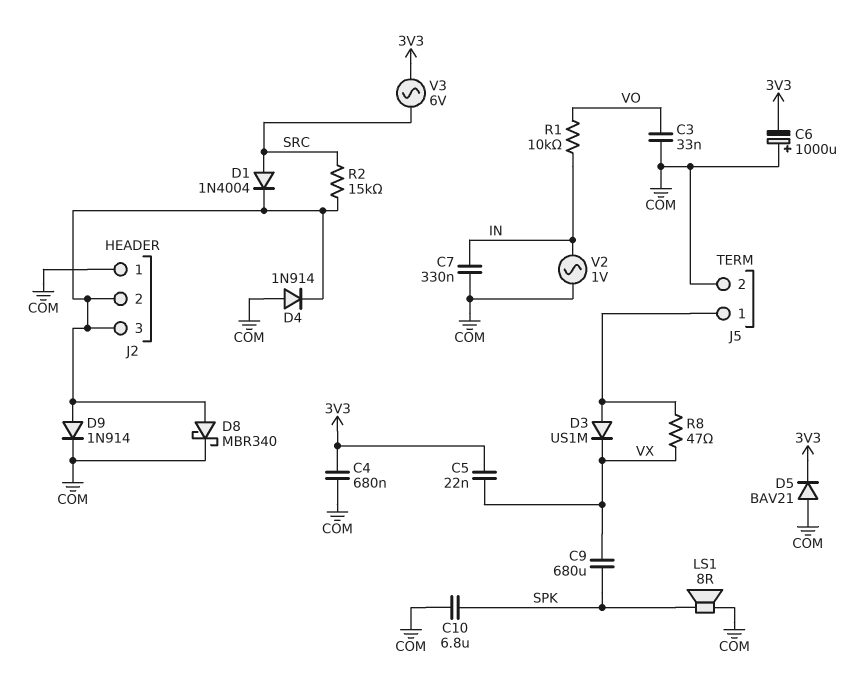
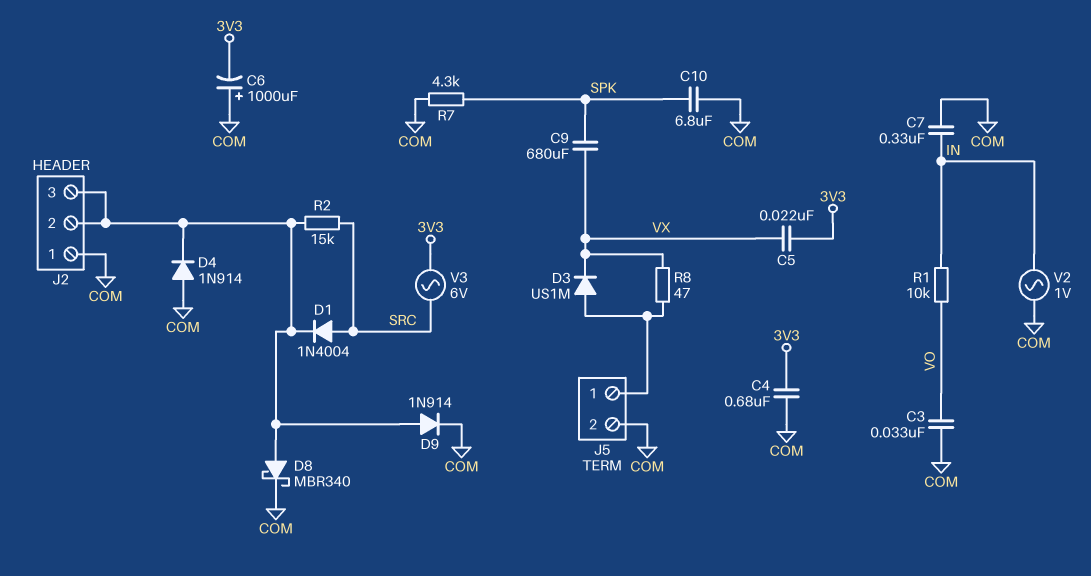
D5: diode BAV21 (A COM, K 3V3) -> none
LS1: speaker 8R (COM, SPK) -> none
R7: none -> 4.3k (COM, SPK)

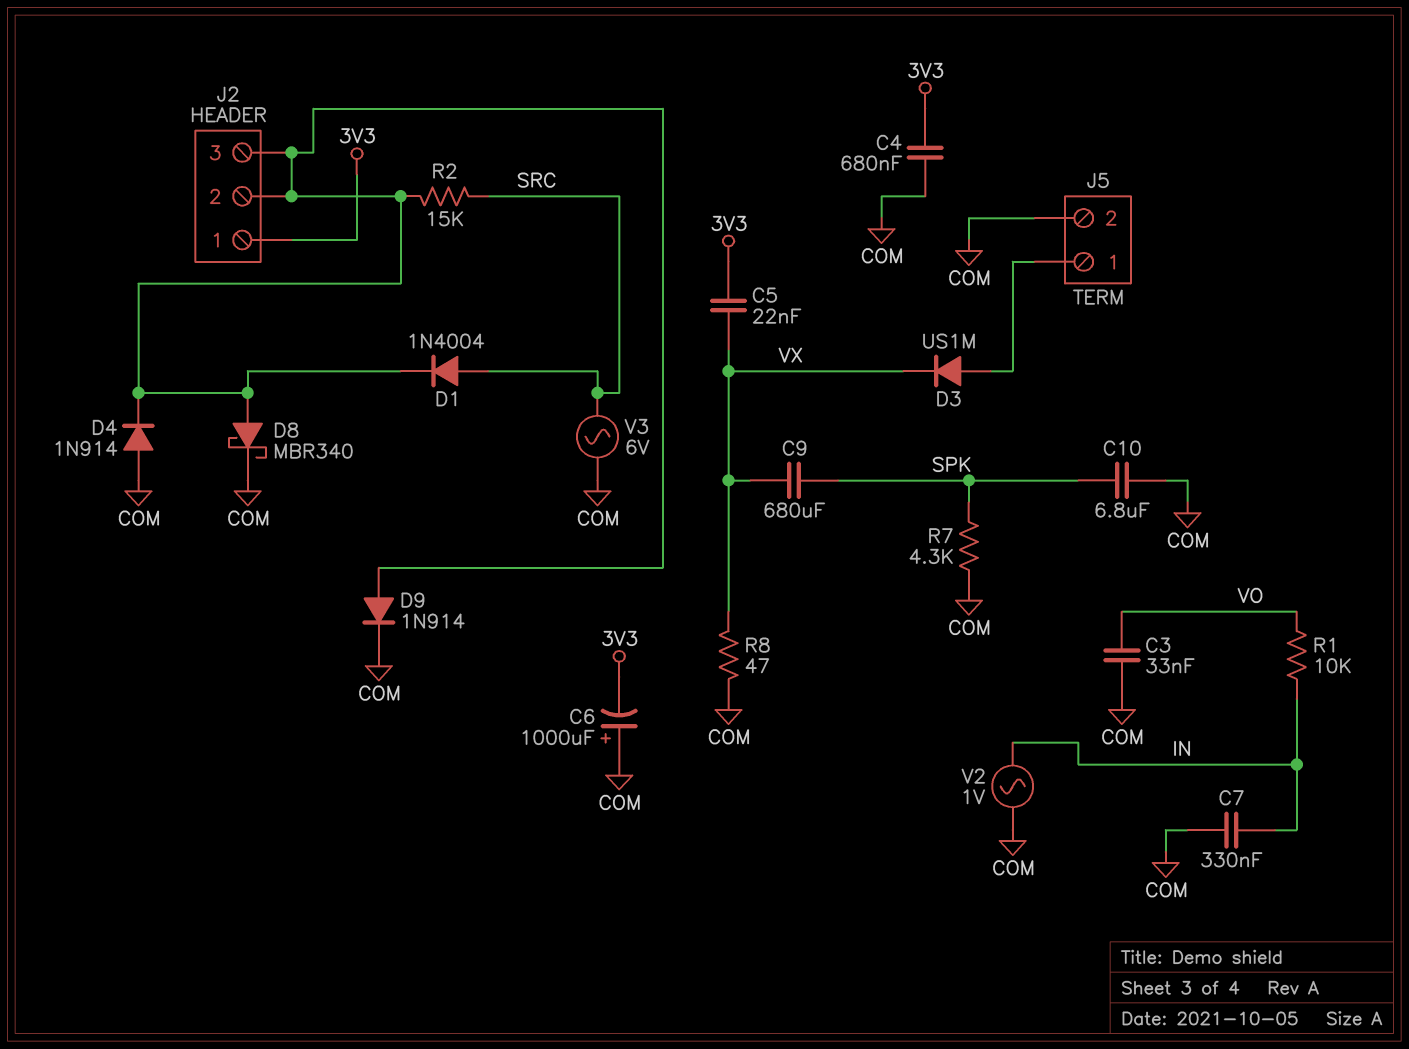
J2 pin 1: COM -> 3V3
R8: 47 (J5/1, VX) -> 47 (COM, VX)
V3: AC 6V (3V3, SRC) -> AC 6V (COM, SRC)

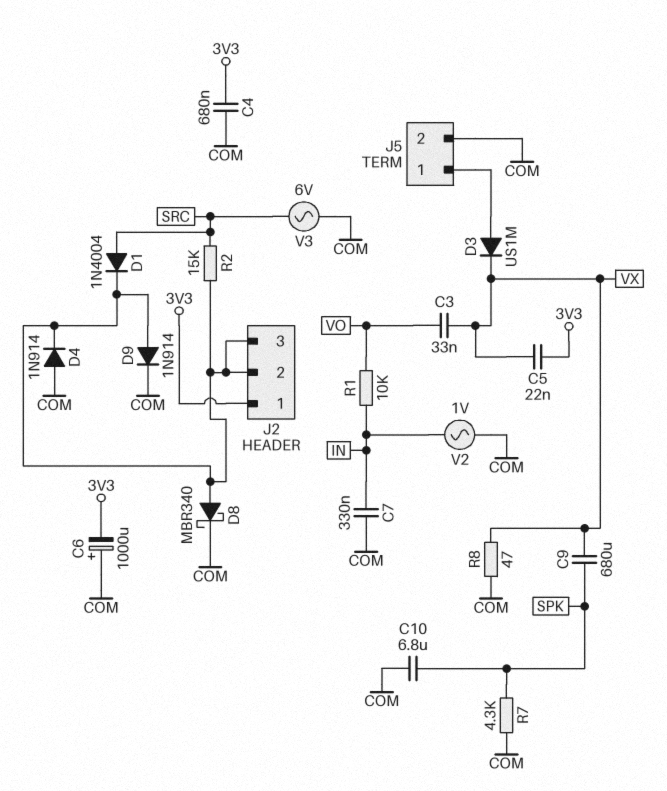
C3: 33nF (COM, VO) -> 33nF (VO, VX)

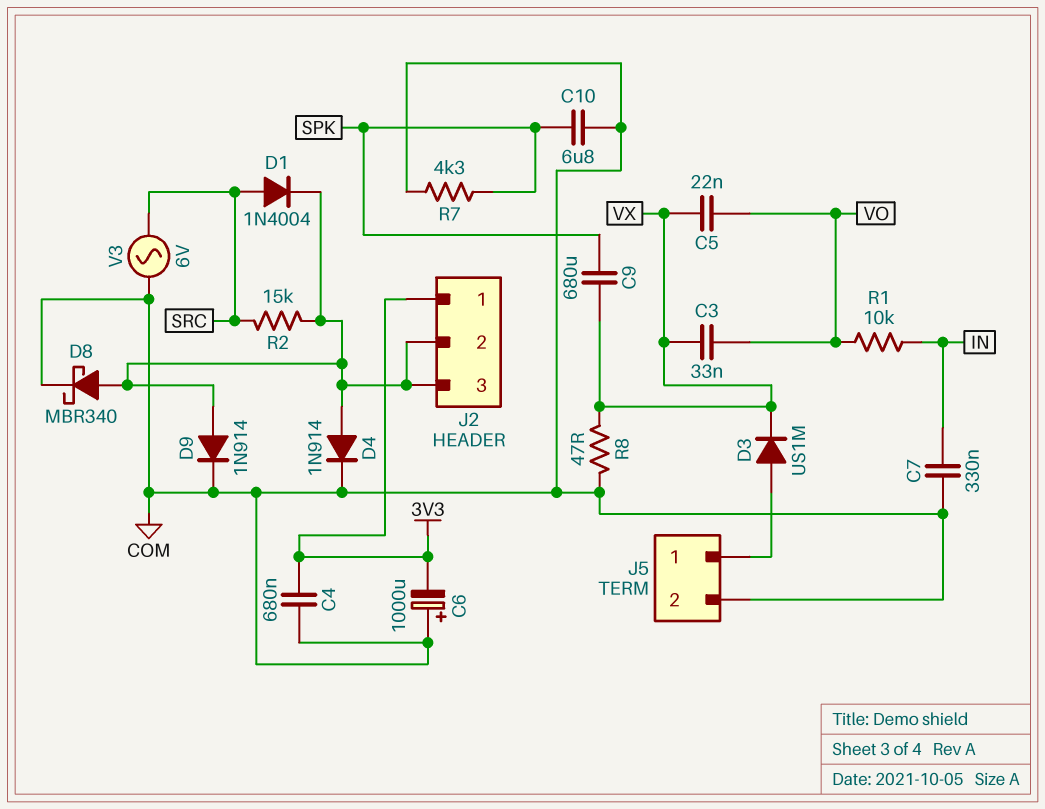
C5: 22nF (3V3, VX) -> 22nF (VO, VX)
D4: diode 1N914 (A COM, K J2/2) -> diode 1N914 (A J2/2, K COM)
V2: AC 1V (COM, IN) -> none

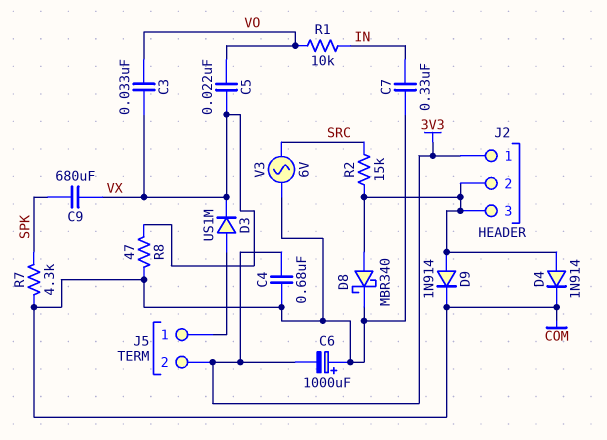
C10: 6.8uF (COM, SPK) -> none
D1: diode 1N4004 (A SRC, K J2/2) -> none
J5 pin 2: COM -> 3V3

